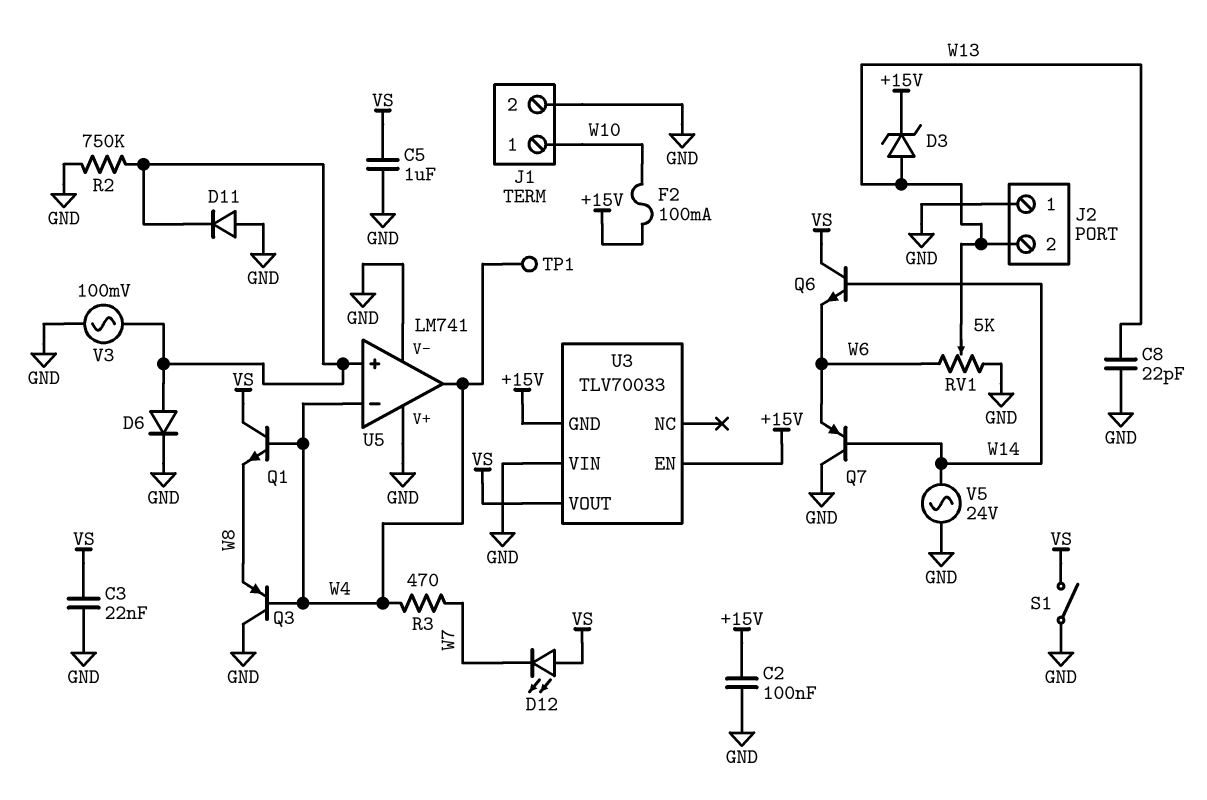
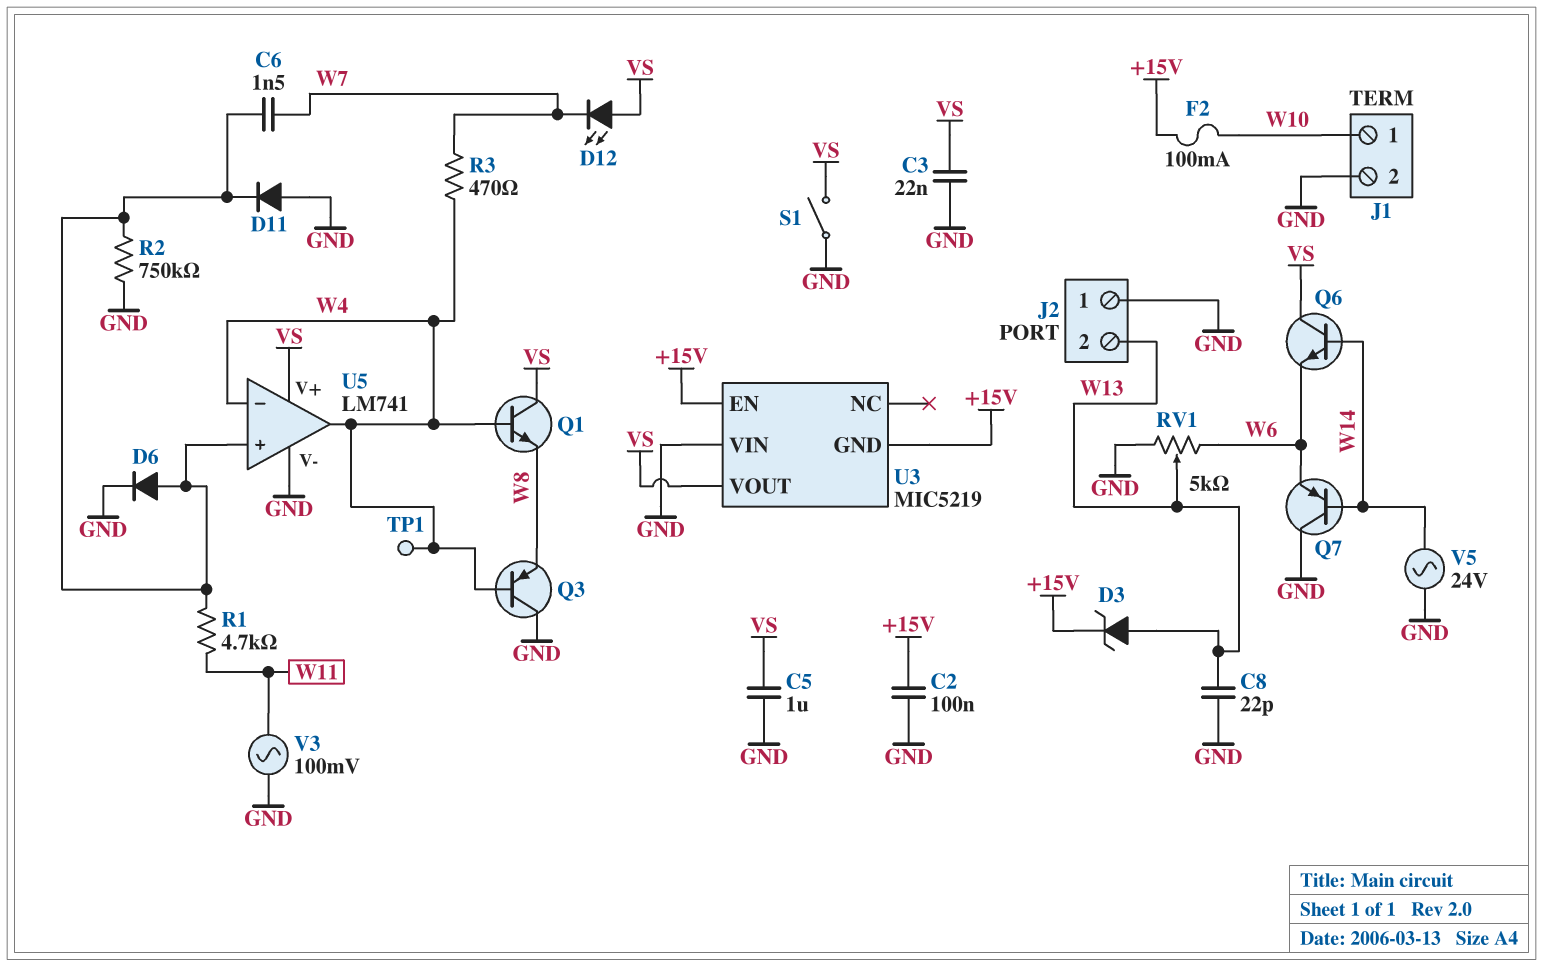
C6: none -> 1.5nF (U5/in+, W7)
R1: none -> 4.7k (U5/in+, W11)
U3: TLV70033 -> MIC5219
U5 pin V+: GND -> VS
V3: AC 100mV (GND, U5/in+) -> AC 100mV (GND, W11)

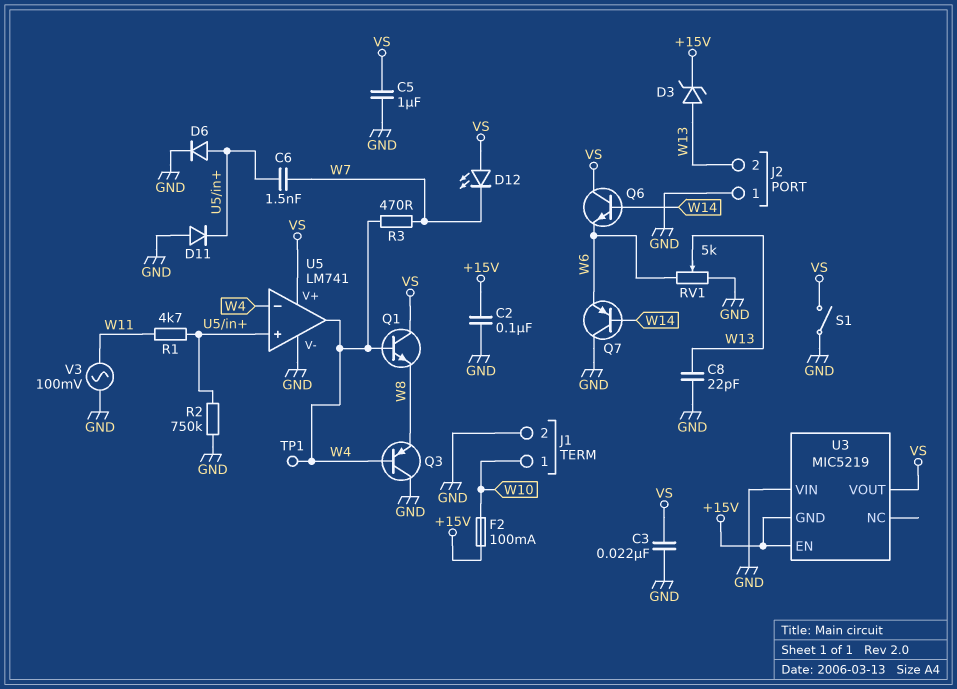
V5: AC 24V (GND, W14) -> none

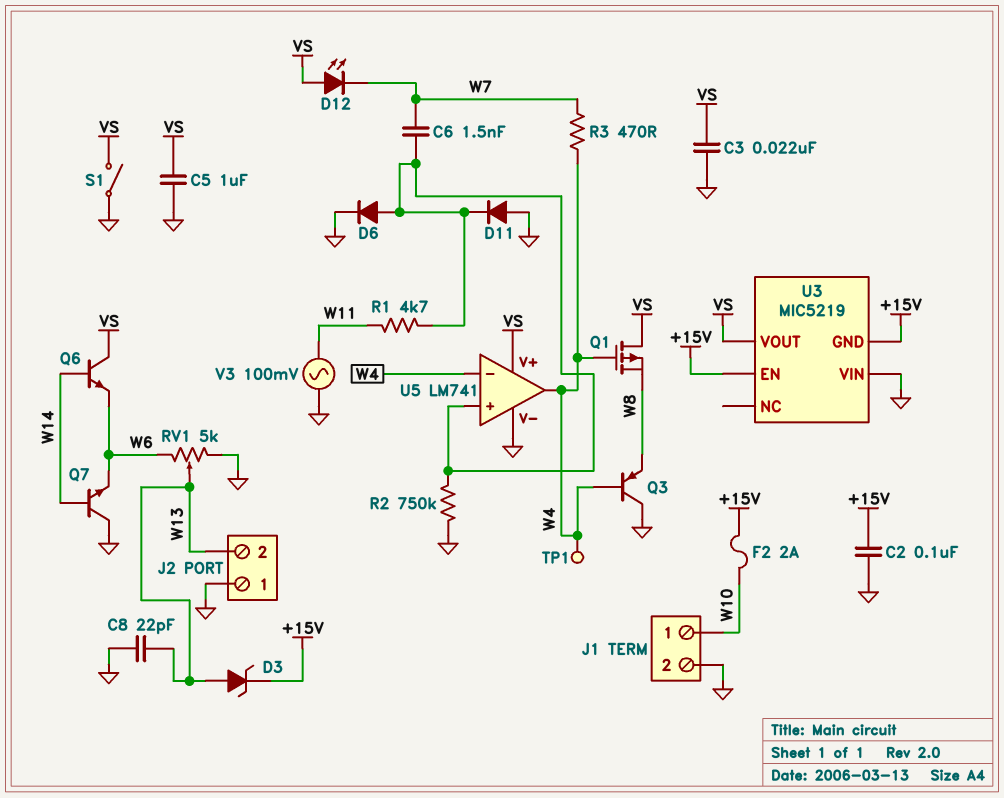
F2: 100mA (+15V, W10) -> 2A (+15V, W10)
Q1: NPN (B W4, C VS, E W8) -> PMOS (G W4, D VS, S W8)
Q7: PNP (B W14, C GND, E W6) -> NPN (B W14, C GND, E W6)

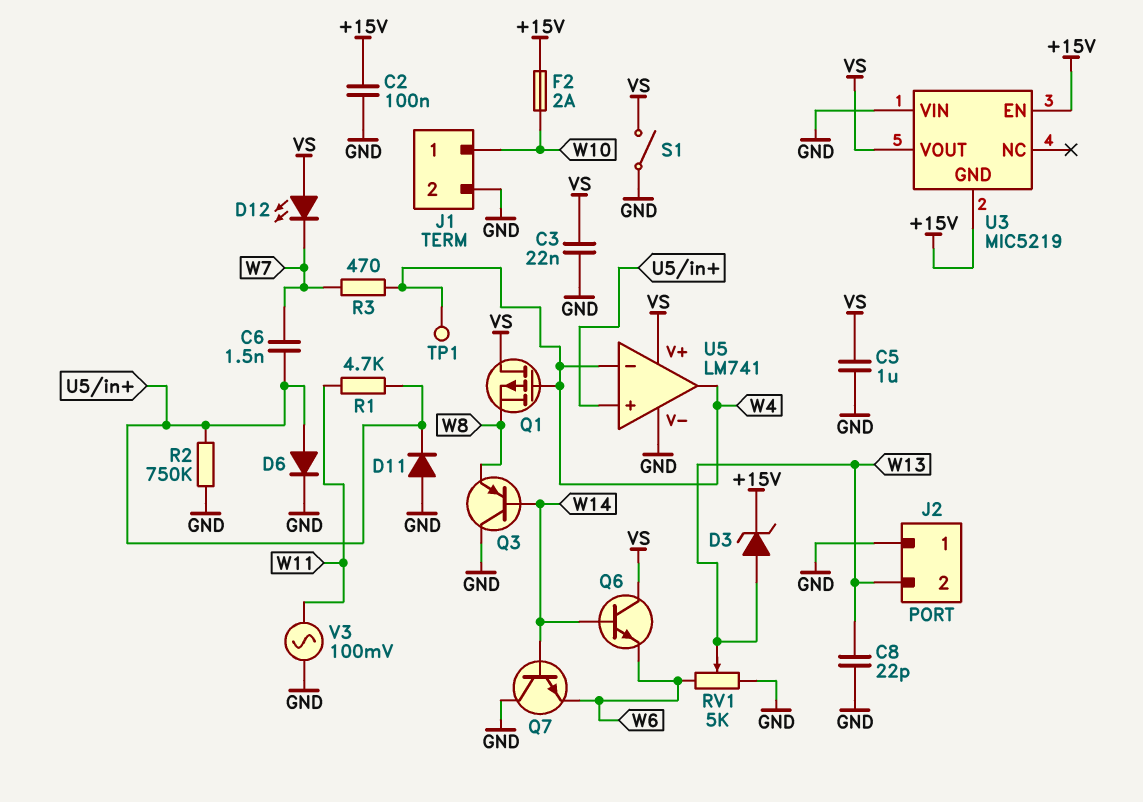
Q3: PNP (B W4, C GND, E W8) -> PNP (B W14, C GND, E W8)

